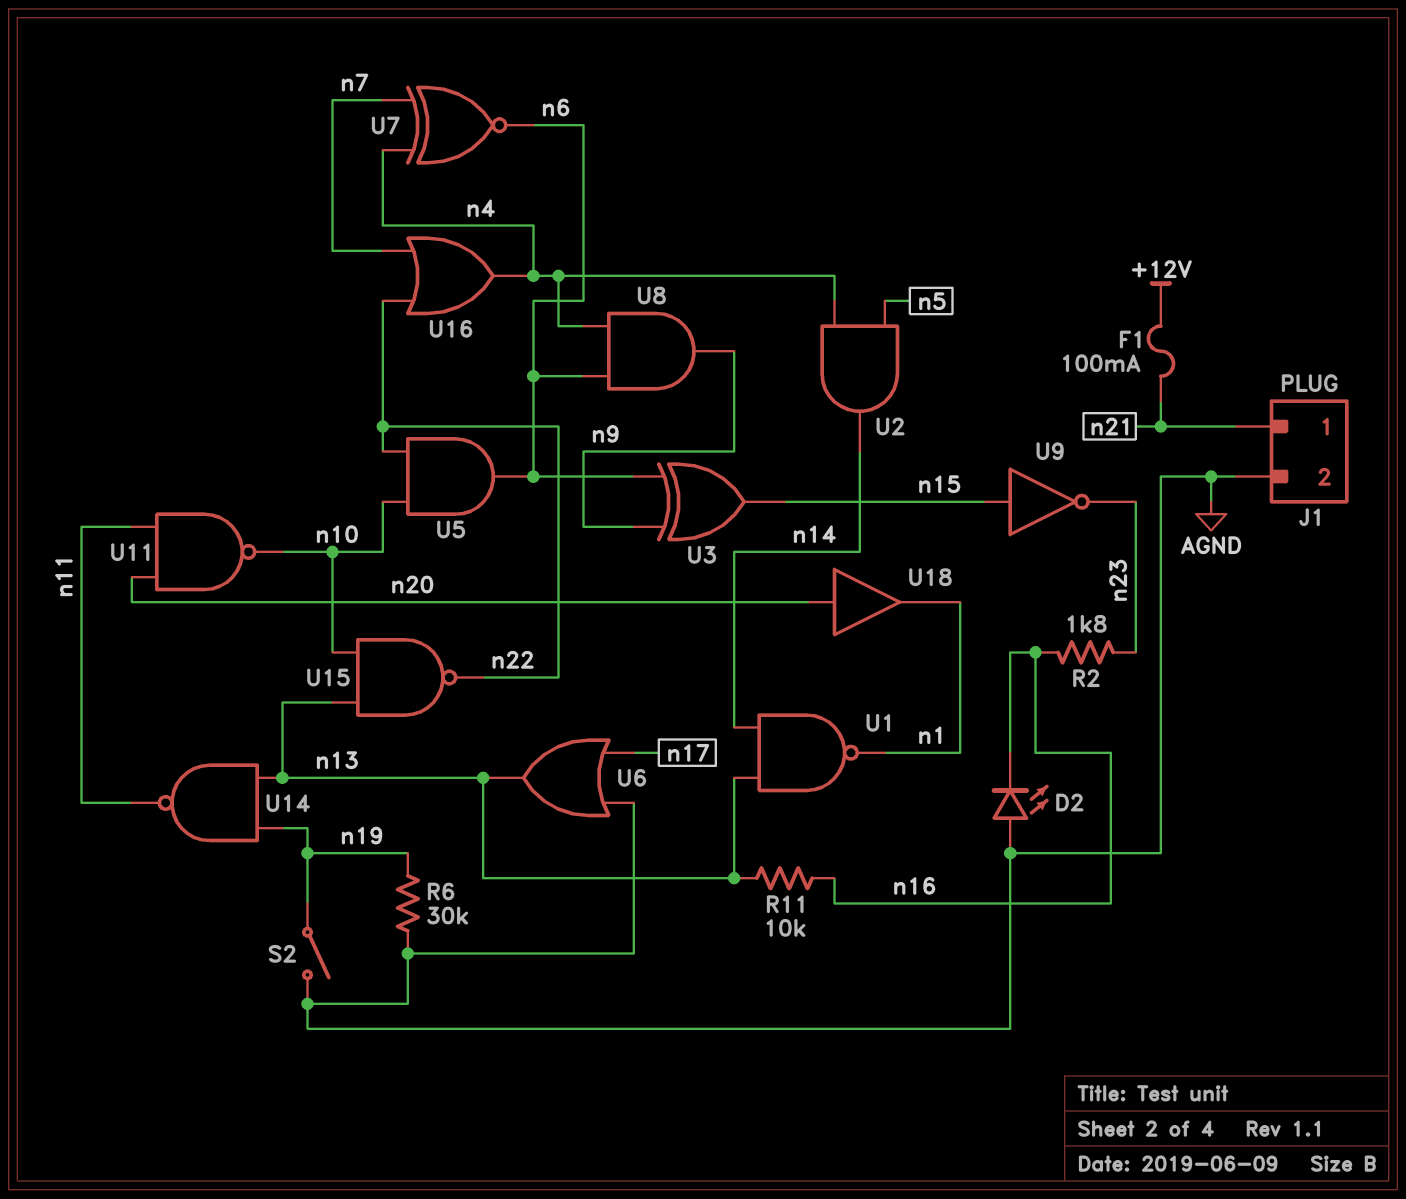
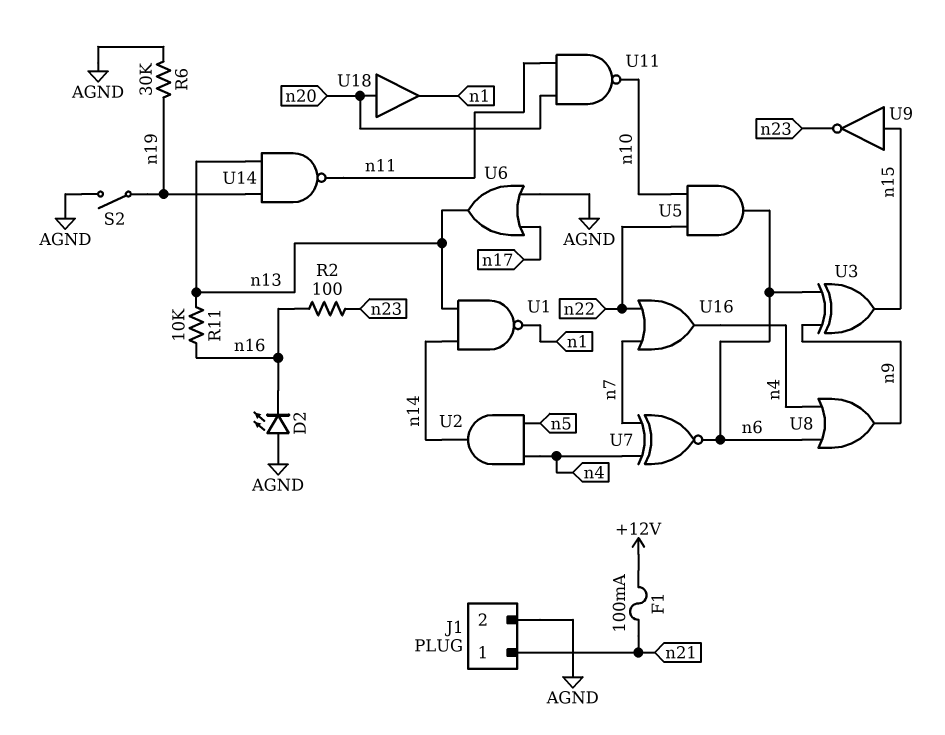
R2: 1.8k (n16, n23) -> 100 (n16, n23)
U8: AND (in n4, in n6, out n9) -> OR (in n4, in n6, out n9)
U15: NAND (in n10, in n13, out n22) -> none

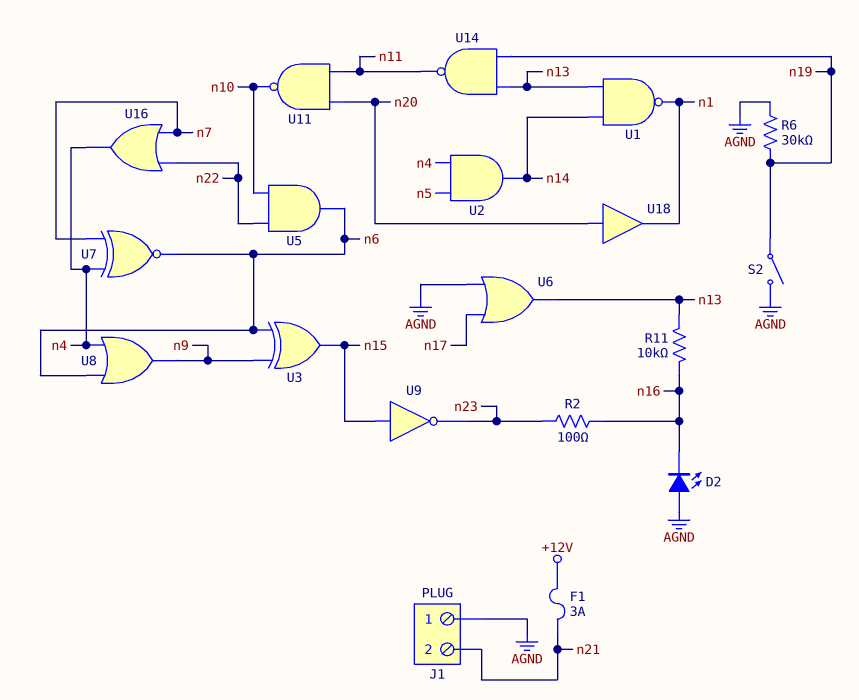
F1: 100mA (+12V, n21) -> 3A (+12V, n21)
J1 pin 1: n21 -> AGND
J1 pin 2: AGND -> n21

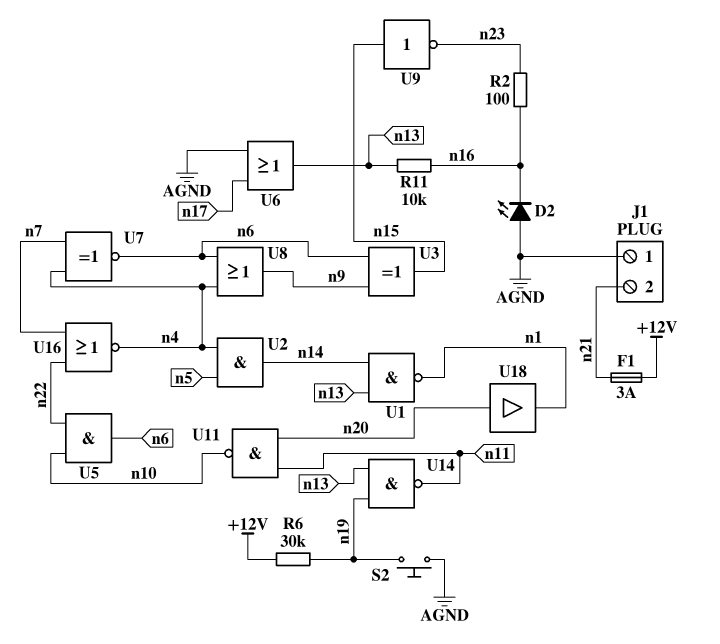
R6: 30k (AGND, n19) -> 30k (+12V, n19)
S2: switch (AGND, n19) -> button (AGND, n19)
U16: OR (in n7, in n22, out n4) -> NOR (in n7, in n22, out n4)

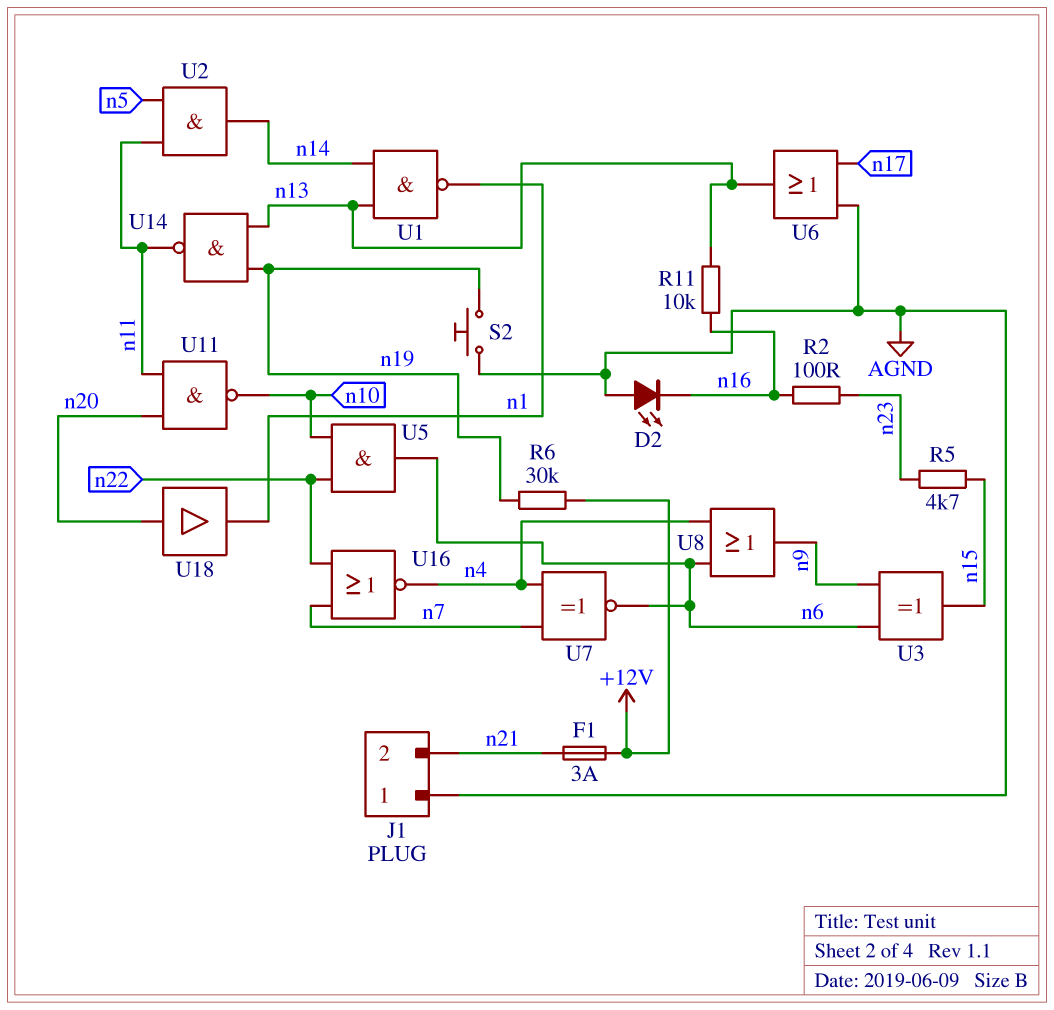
R5: none -> 4.7k (n15, n23)
U2: AND (in n4, in n5, out n14) -> AND (in n5, in n11, out n14)
U9: NOT (in n15, out n23) -> none

